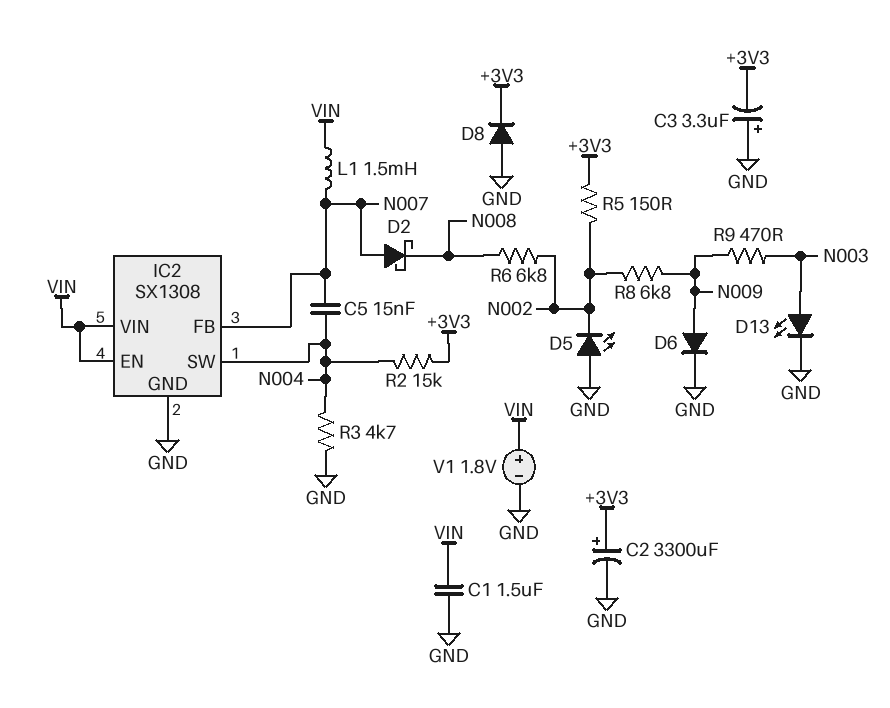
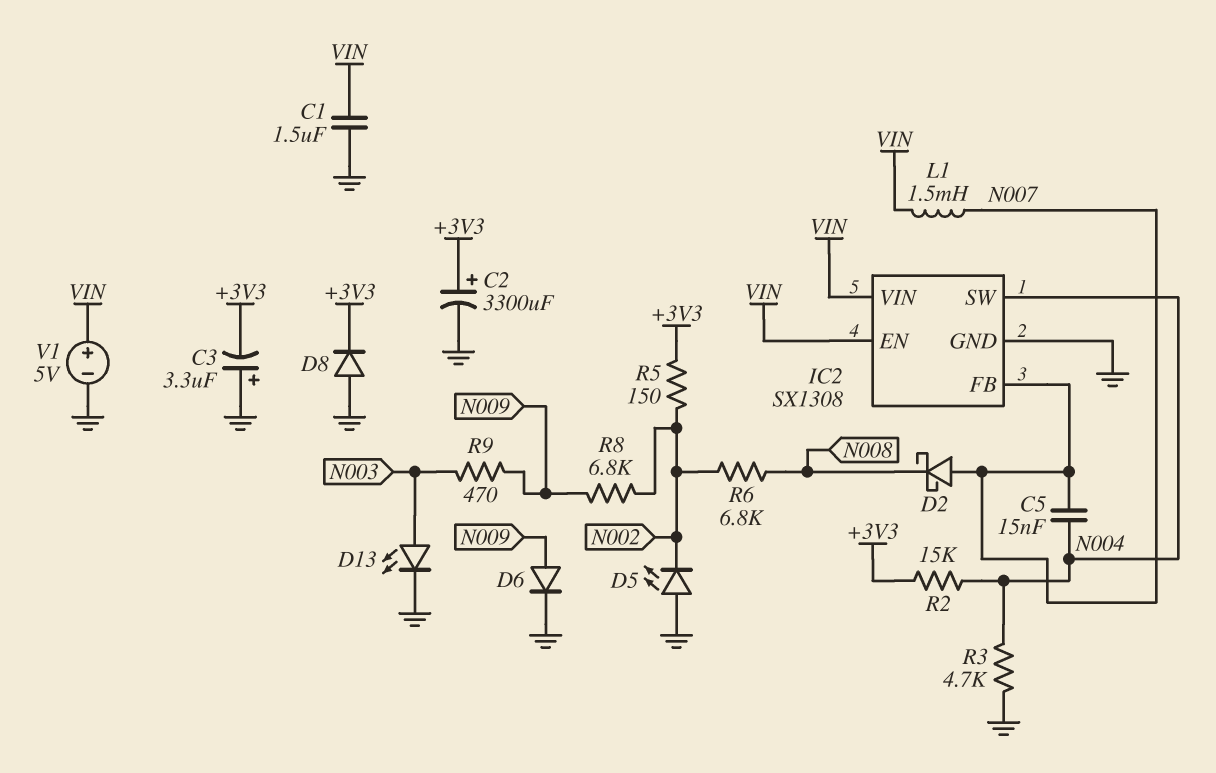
V1: 1.8V (plus VIN, minus GND) -> 5V (plus VIN, minus GND)

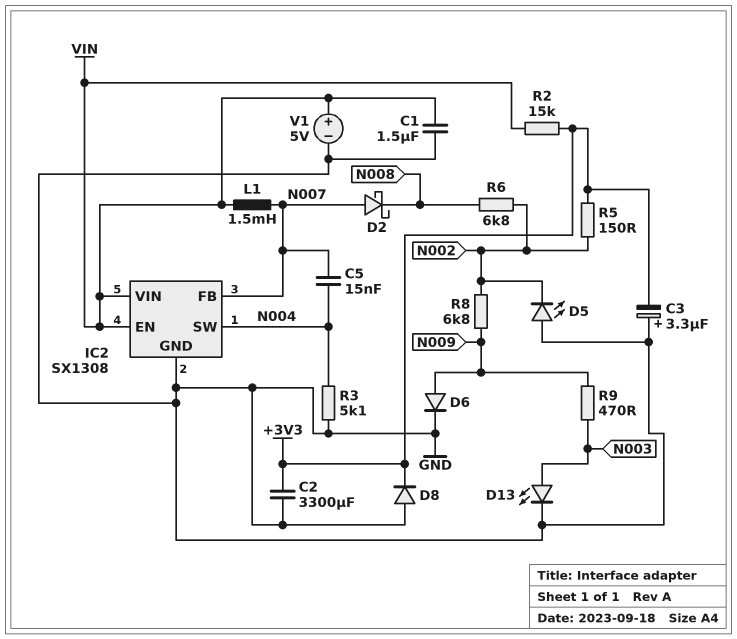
C2: 3300uF (plus +3V3, minus GND) -> 3300uF (+3V3, GND)
R2: 15k (+3V3, N004) -> 15k (+3V3, VIN)
R3: 4.7k (GND, N004) -> 5.1k (GND, N004)

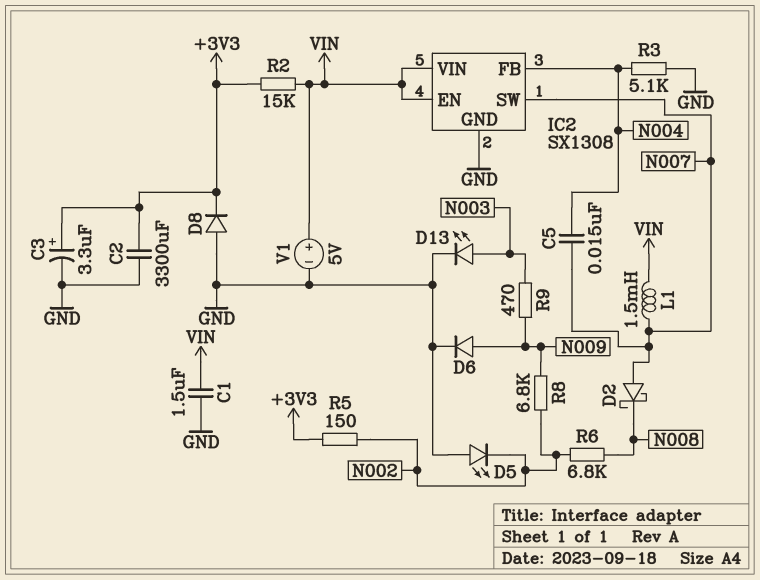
C3: 3.3uF (plus GND, minus +3V3) -> 3.3uF (plus +3V3, minus GND)
IC2 pin FB: N007 -> N004
IC2 pin SW: N004 -> N007

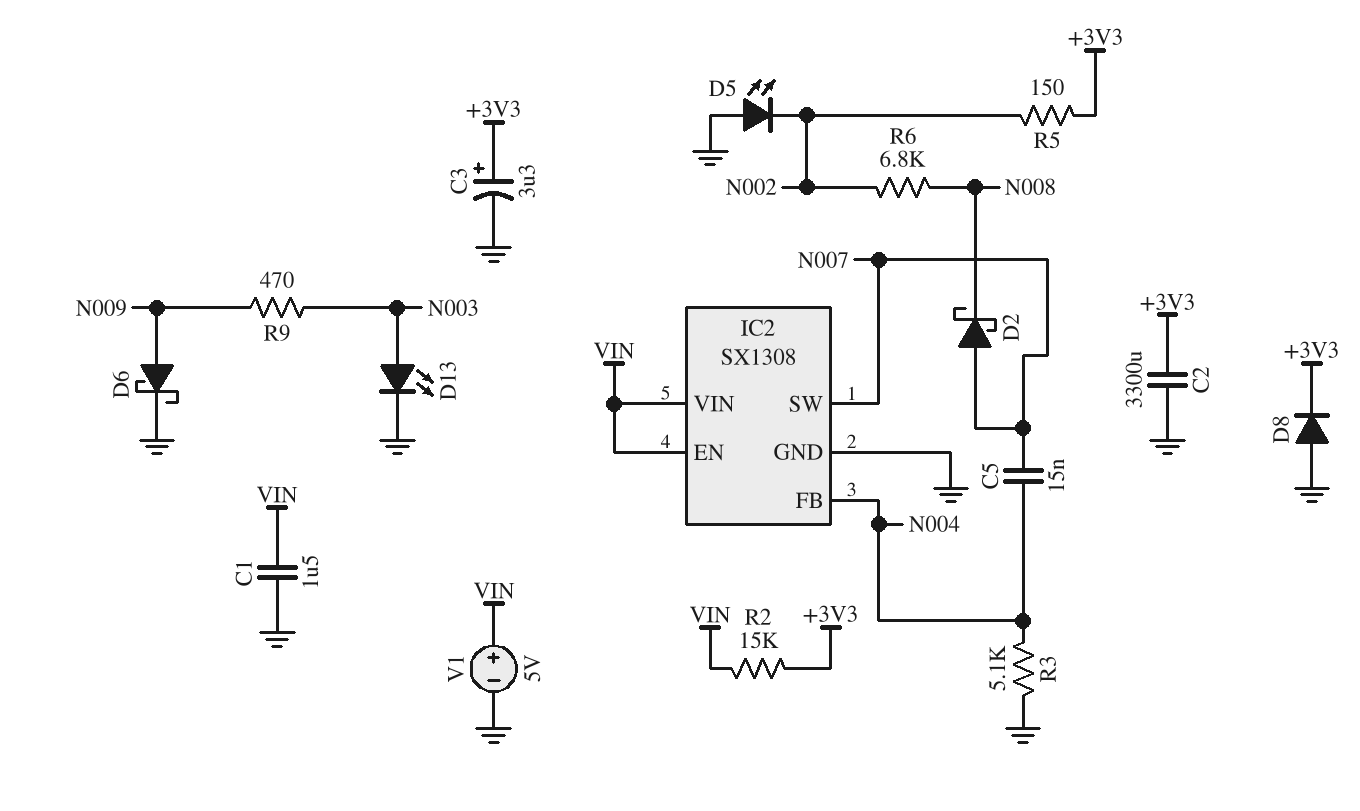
D6: diode (A N009, K GND) -> schottky (A N009, K GND)
L1: 1.5mH (N007, VIN) -> none
R8: 6.8k (N002, N009) -> none

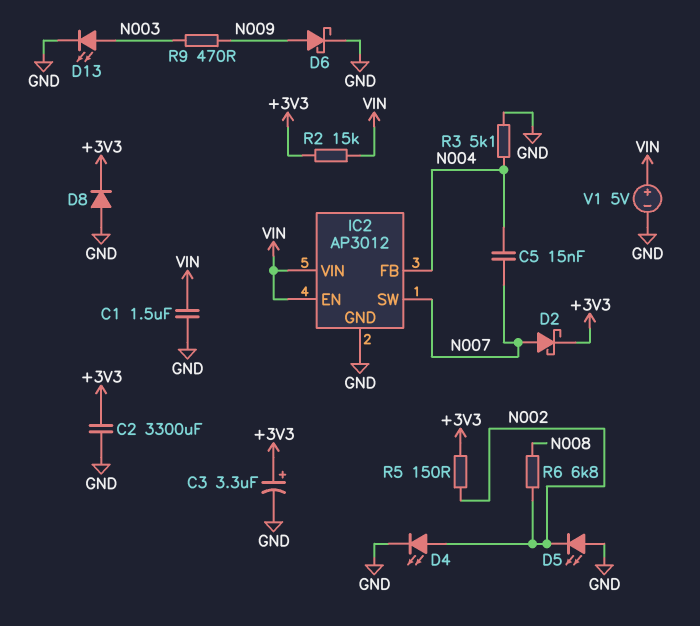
D2: schottky (A N007, K N008) -> schottky (A N007, K +3V3)
D4: none -> LED (A N002, K GND)
IC2: SX1308 -> AP3012

